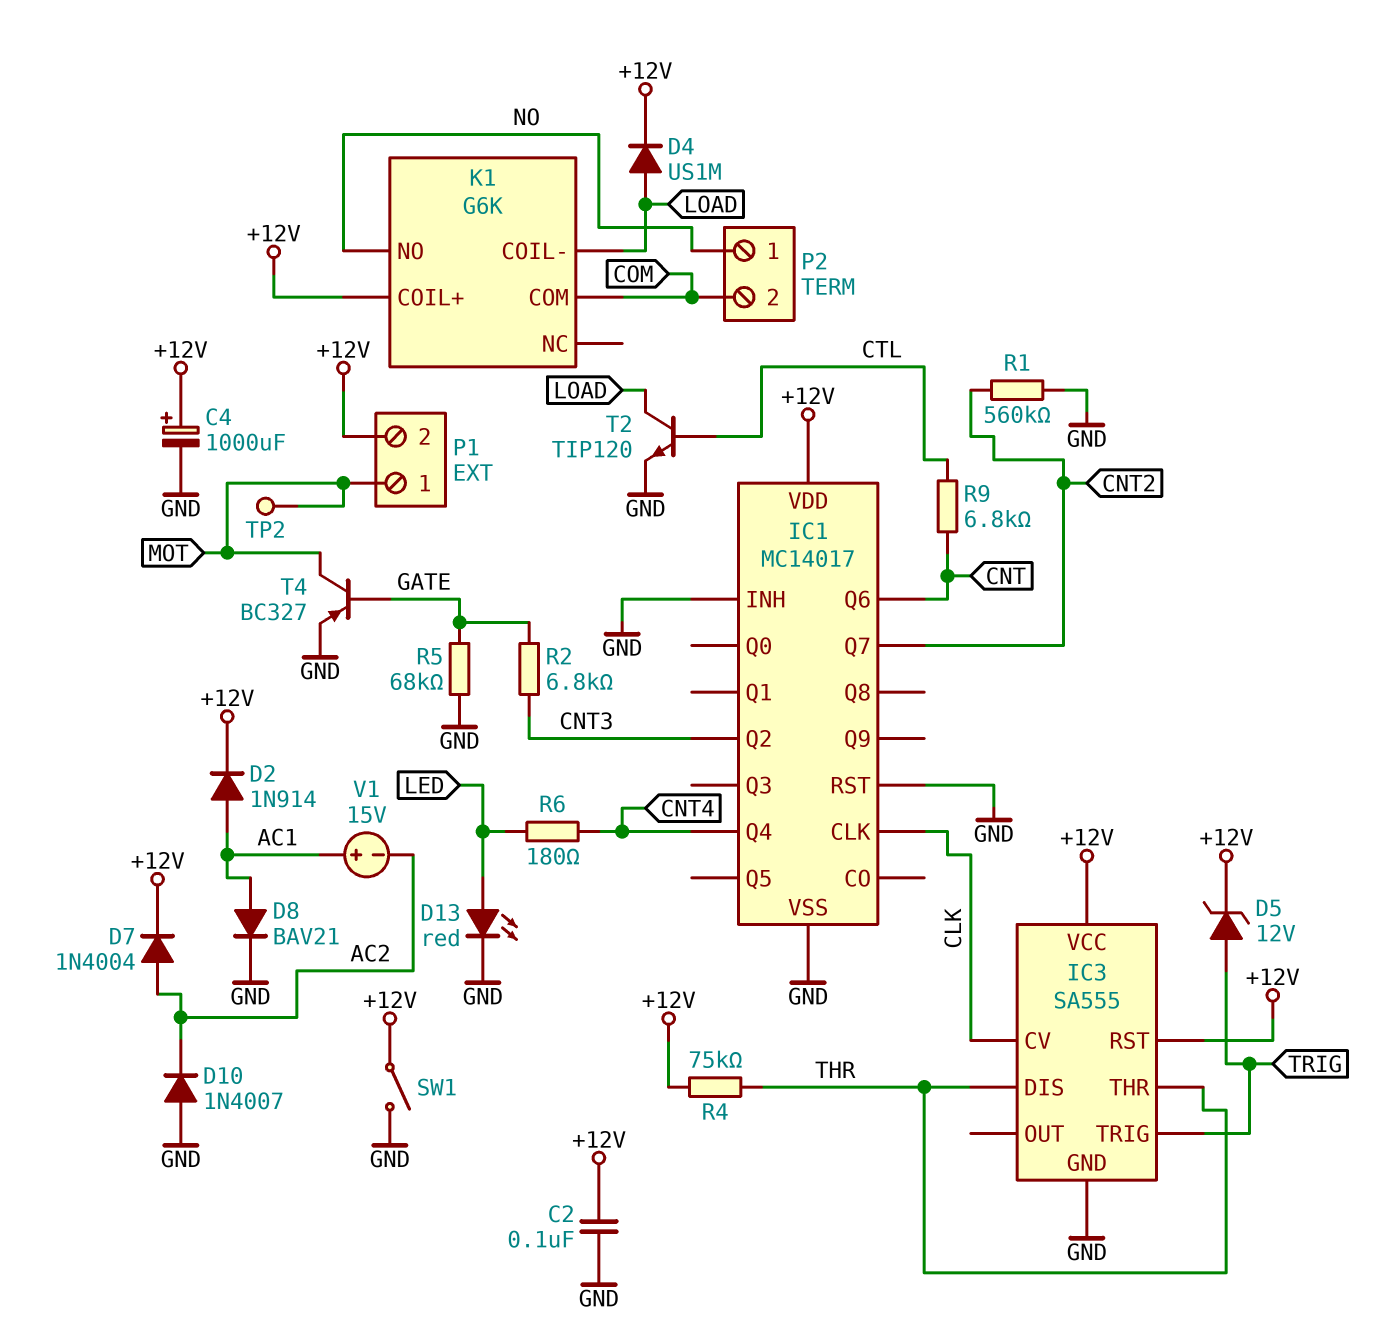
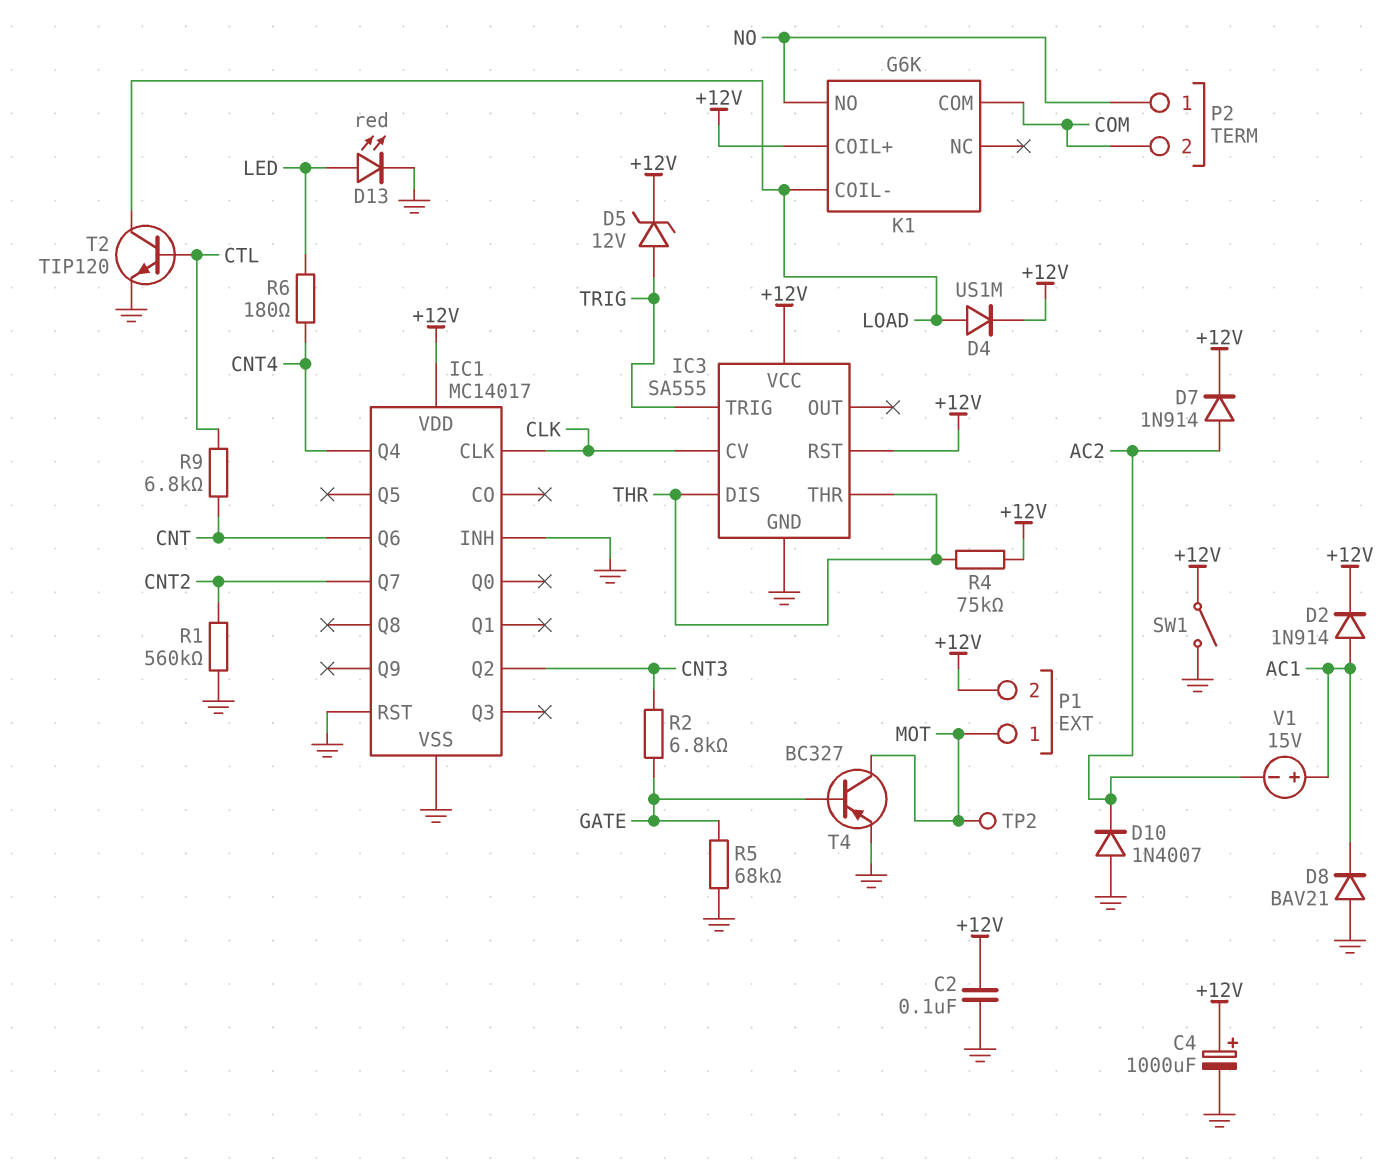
D7: diode 1N4004 (A AC2, K +12V) -> diode 1N914 (A AC2, K +12V)
D8: diode BAV21 (A AC1, K GND) -> diode BAV21 (A GND, K AC1)

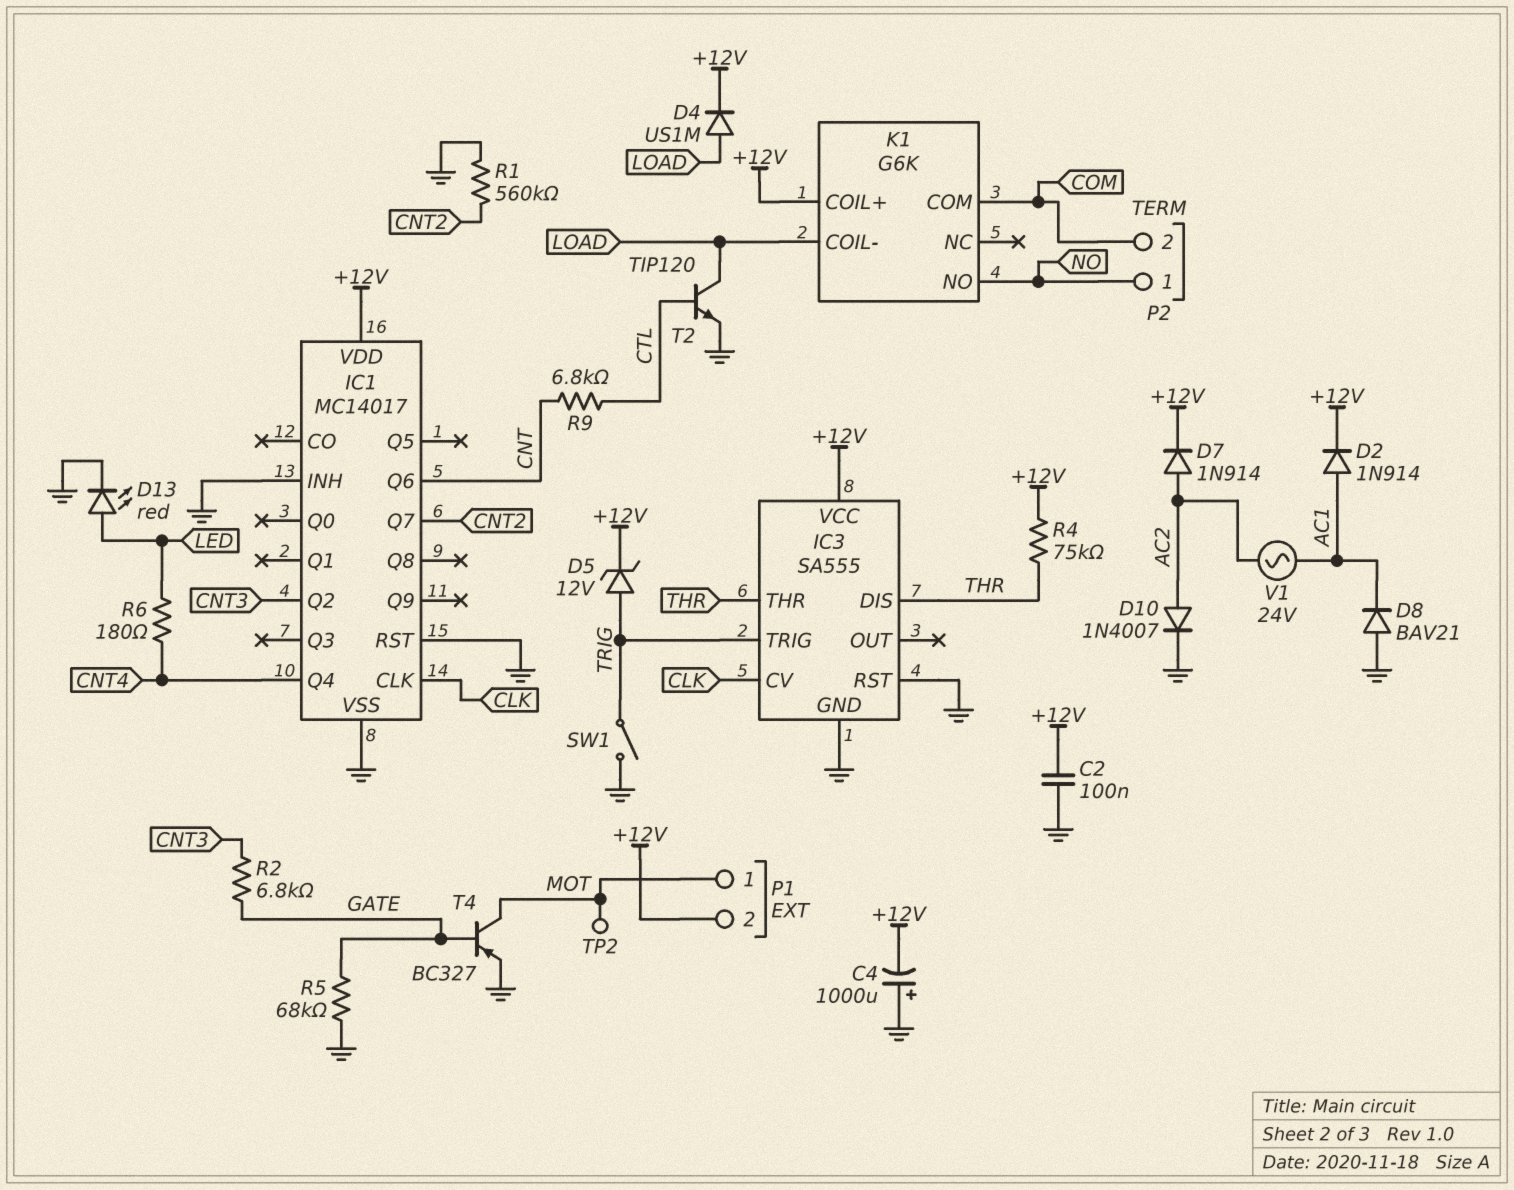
C4: 1000uF (plus +12V, minus GND) -> 1000uF (plus GND, minus +12V)
D10: diode 1N4007 (A GND, K AC2) -> diode 1N4007 (A AC2, K GND)
IC3 pin RST: +12V -> GND
SW1: switch (+12V, GND) -> switch (GND, TRIG)
V1: 15V (plus AC1, minus AC2) -> AC 24V (AC1, AC2)

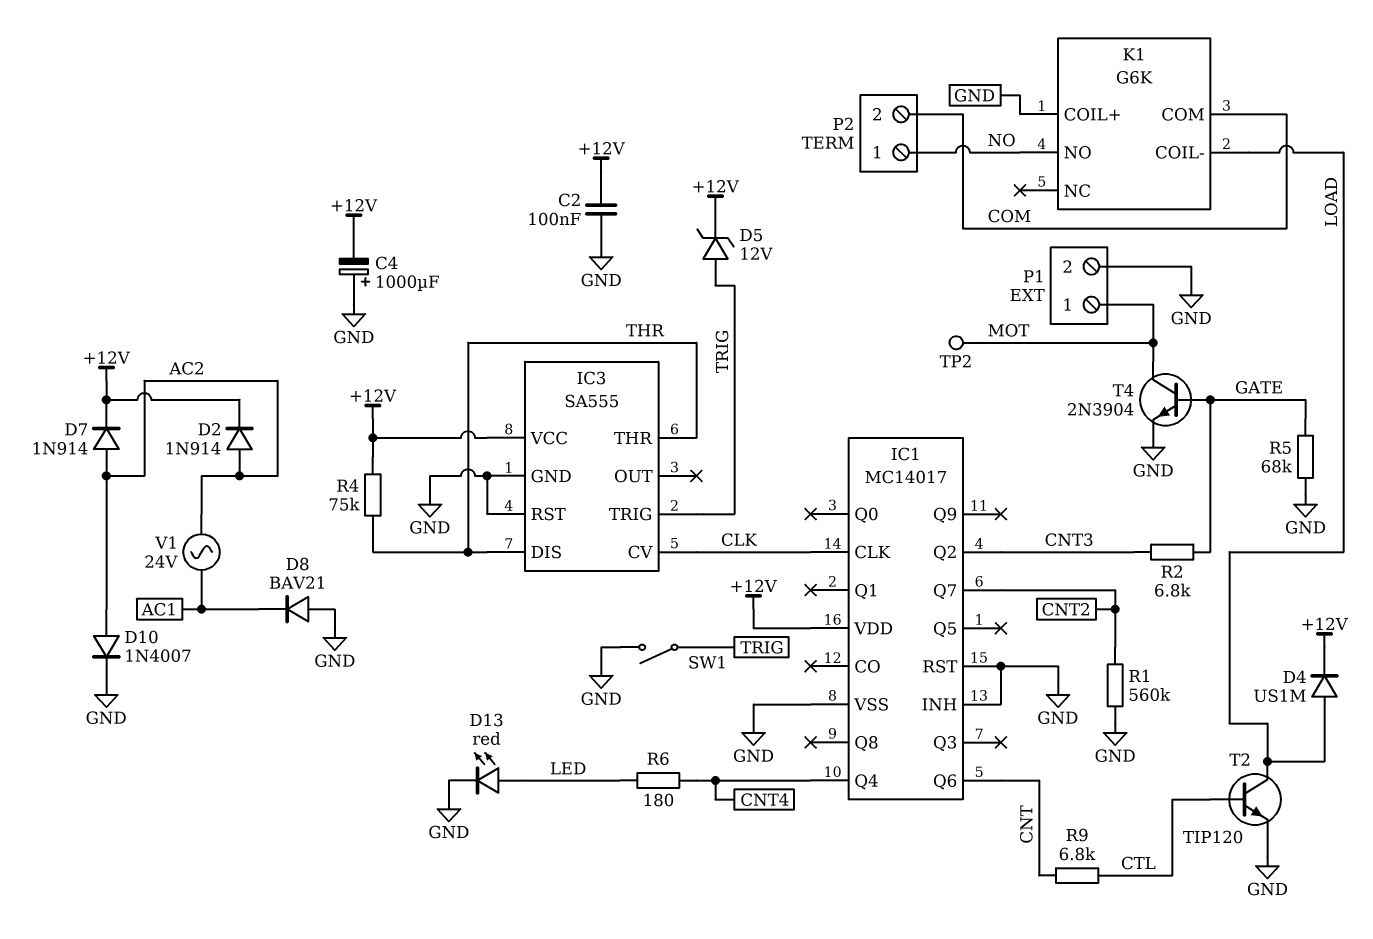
D2: diode 1N914 (A AC1, K +12V) -> diode 1N914 (A AC2, K +12V)
K1 pin COIL+: +12V -> GND
P1 pin 2: +12V -> GND
T4: PNP BC327 (B GATE, C MOT, E GND) -> NPN 2N3904 (B GATE, C MOT, E GND)

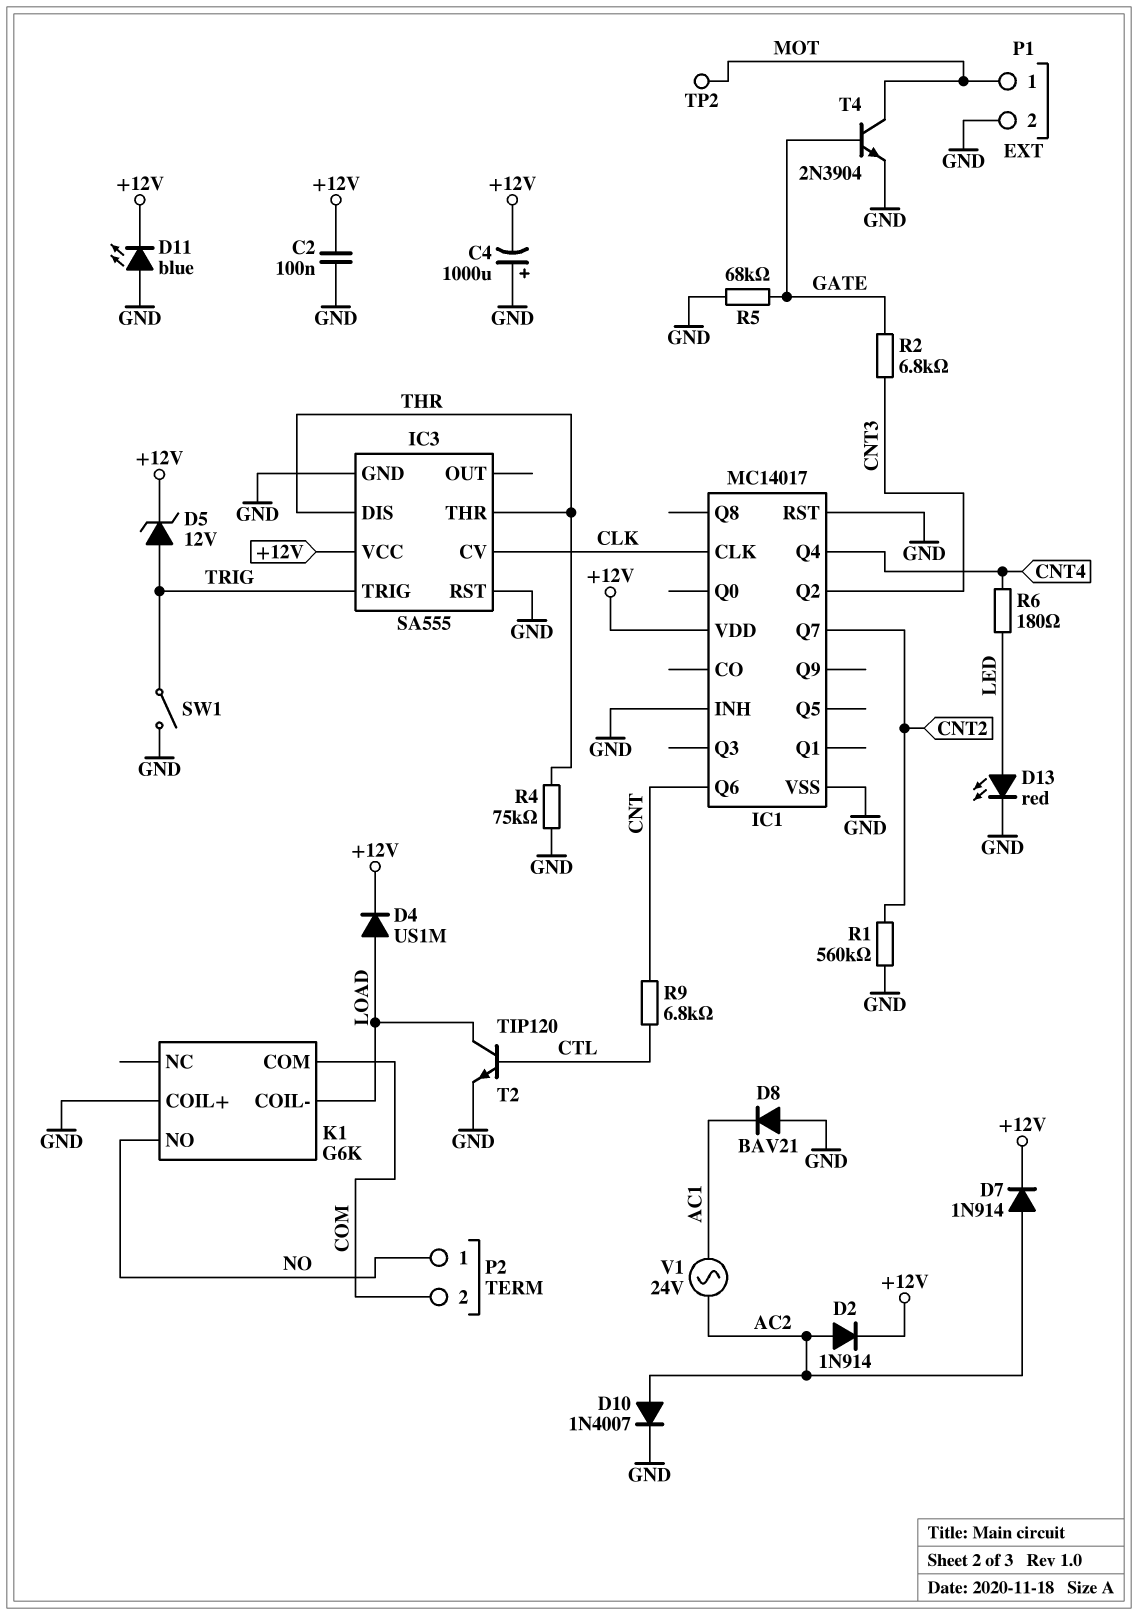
D11: none -> LED blue (A GND, K +12V)
R4: 75k (+12V, THR) -> 75k (GND, THR)

